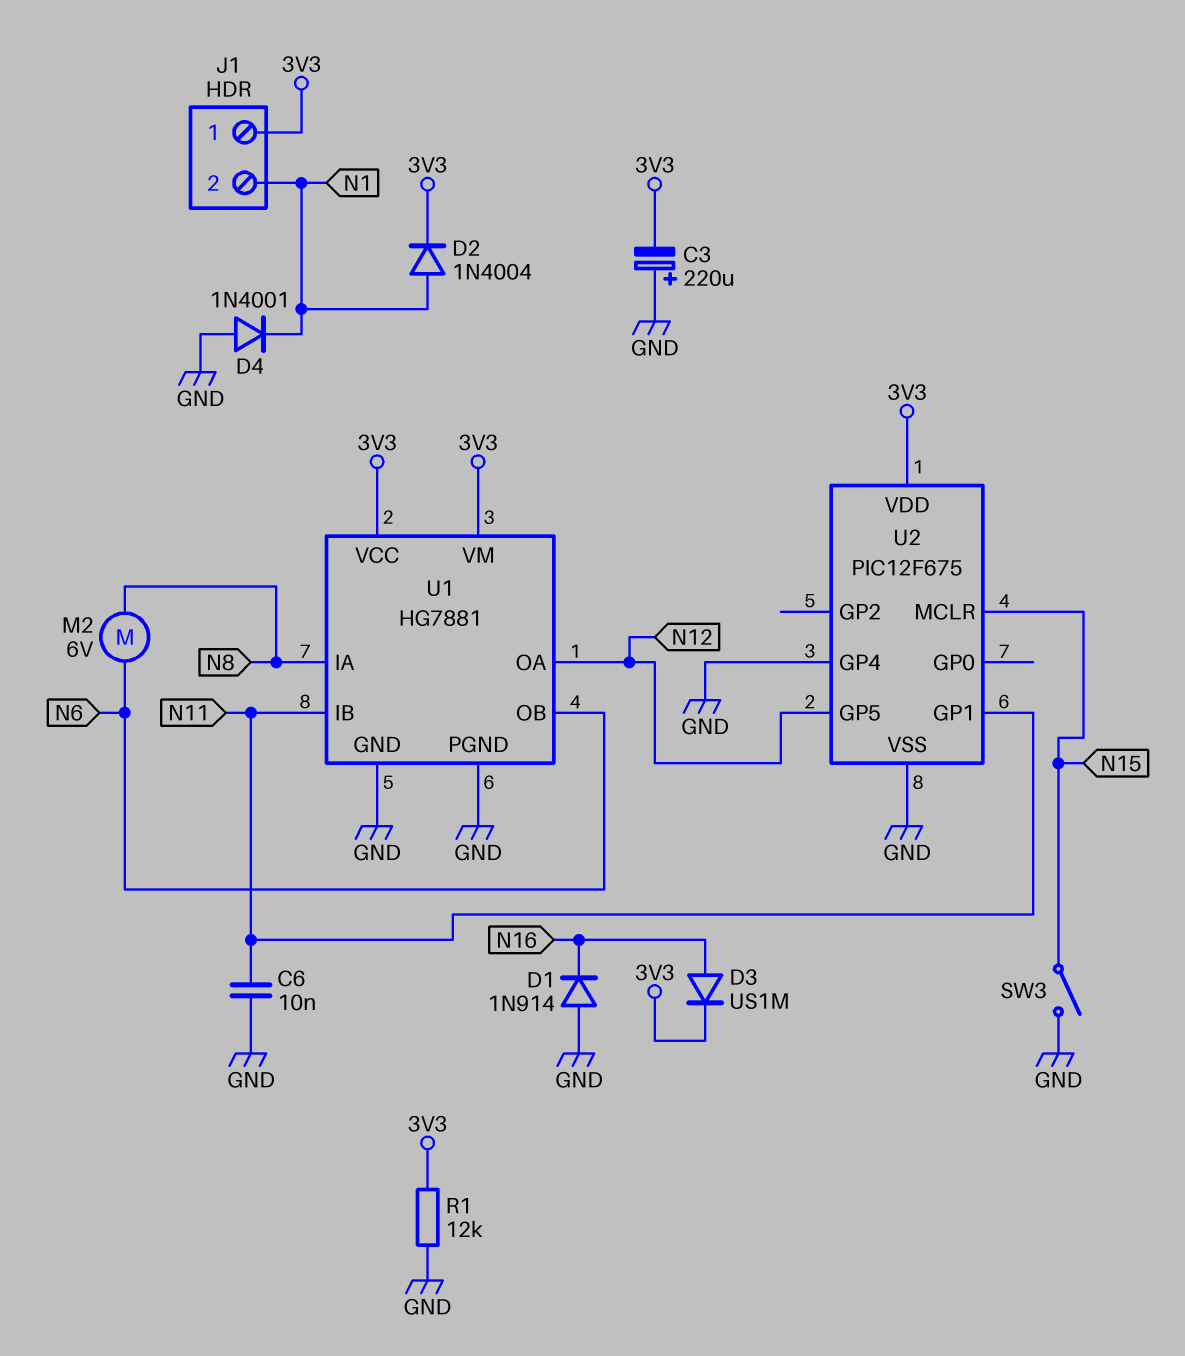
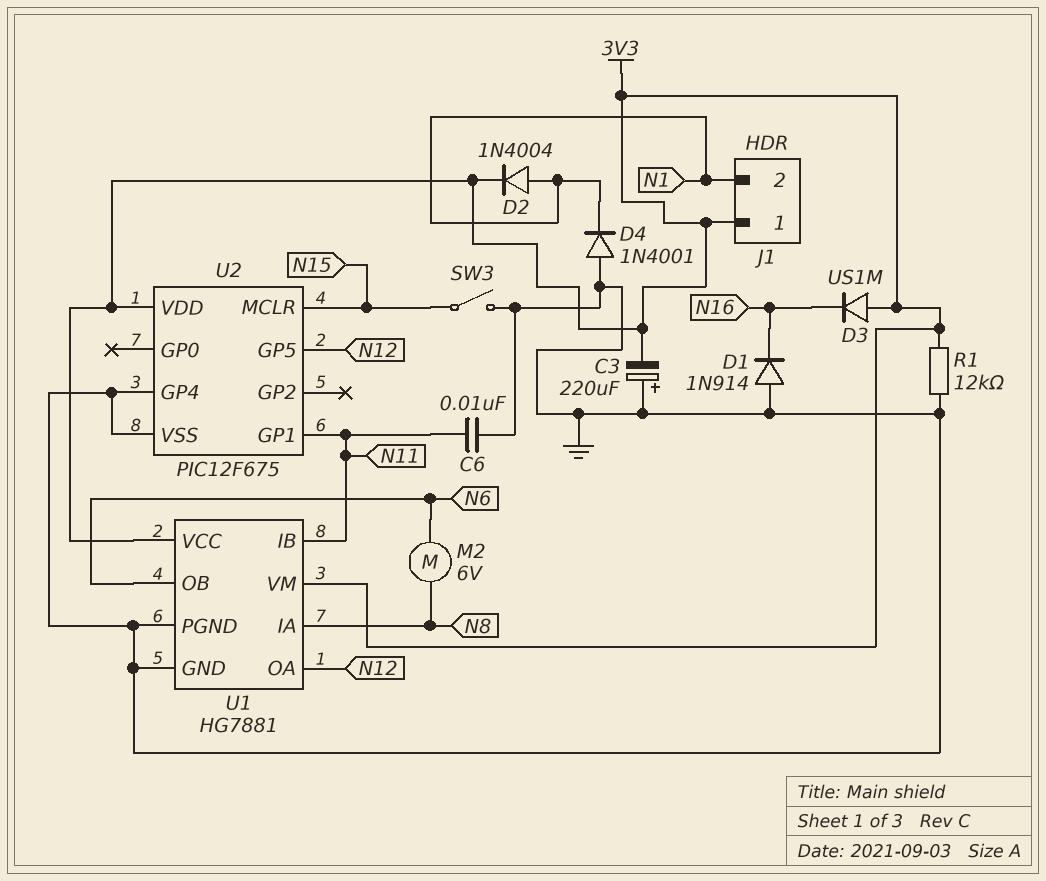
D3: diode US1M (A N16, K 3V3) -> diode US1M (A 3V3, K N16)

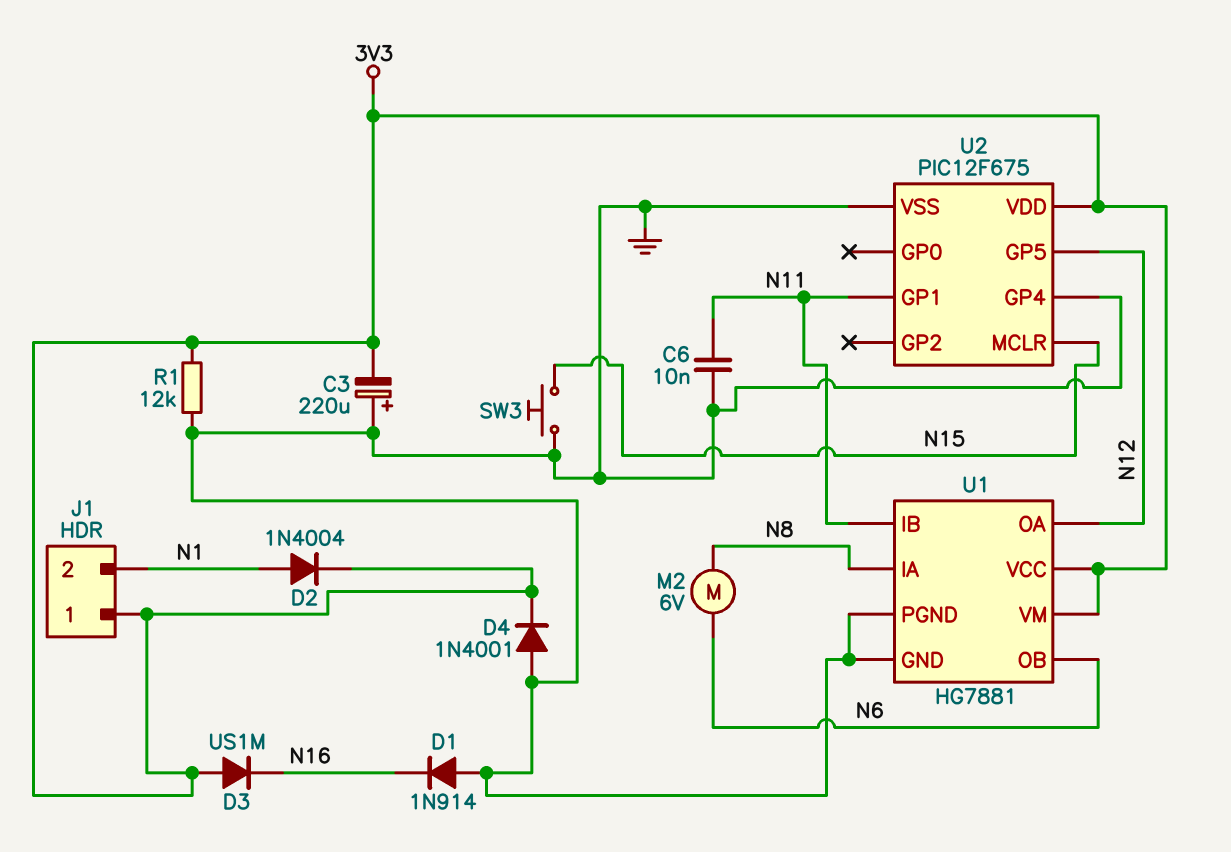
D4: diode 1N4001 (A GND, K N1) -> diode 1N4001 (A GND, K 3V3)
SW3: switch (GND, N15) -> button (GND, N15)

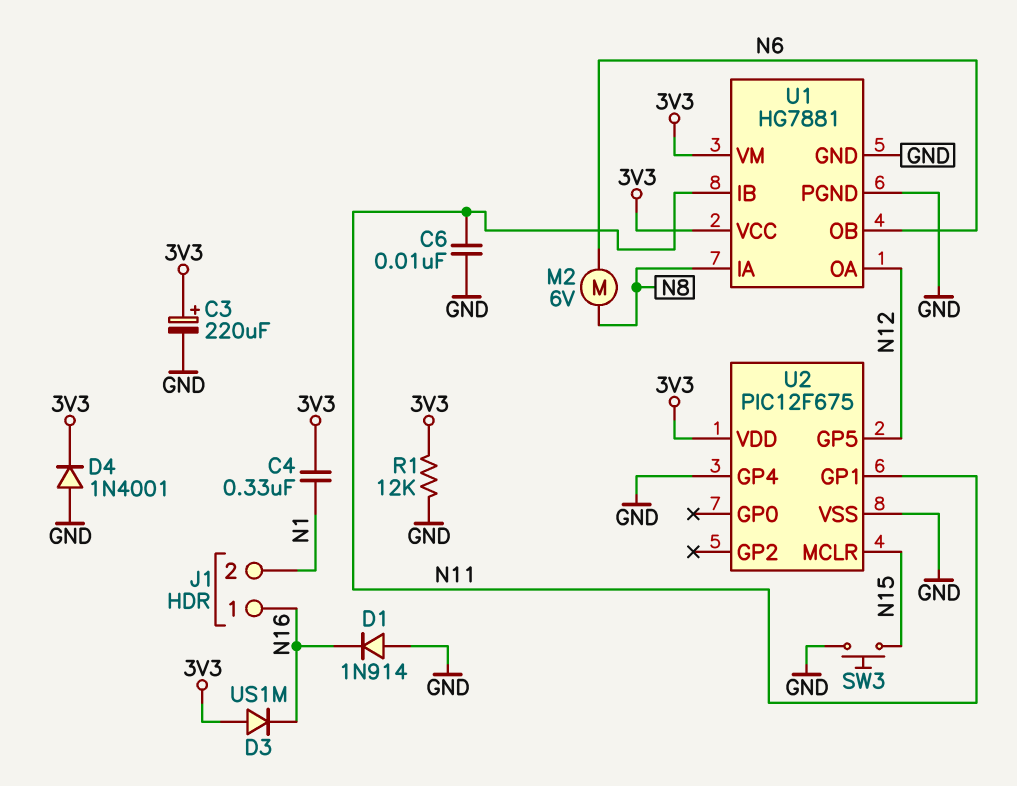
C3: 220uF (plus GND, minus 3V3) -> 220uF (plus 3V3, minus GND)
C4: none -> 330nF (3V3, N1)
D2: diode 1N4004 (A N1, K 3V3) -> none
J1 pin 1: 3V3 -> N16

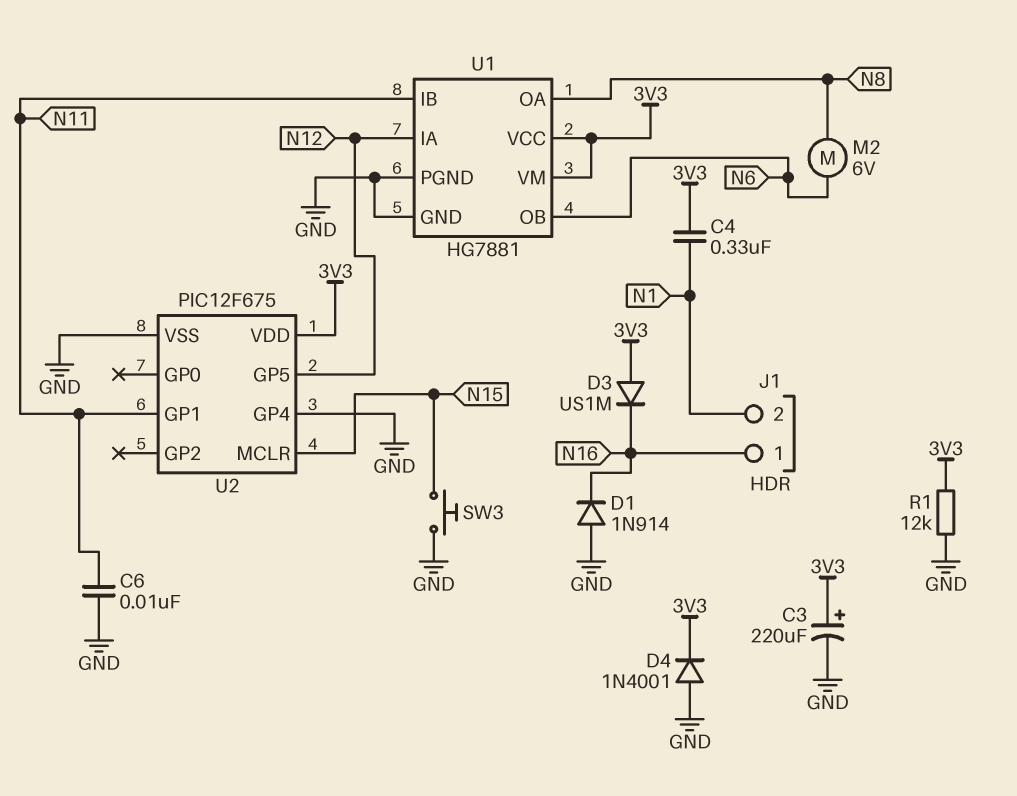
U1 pin IA: N8 -> N12
U1 pin OA: N12 -> N8

